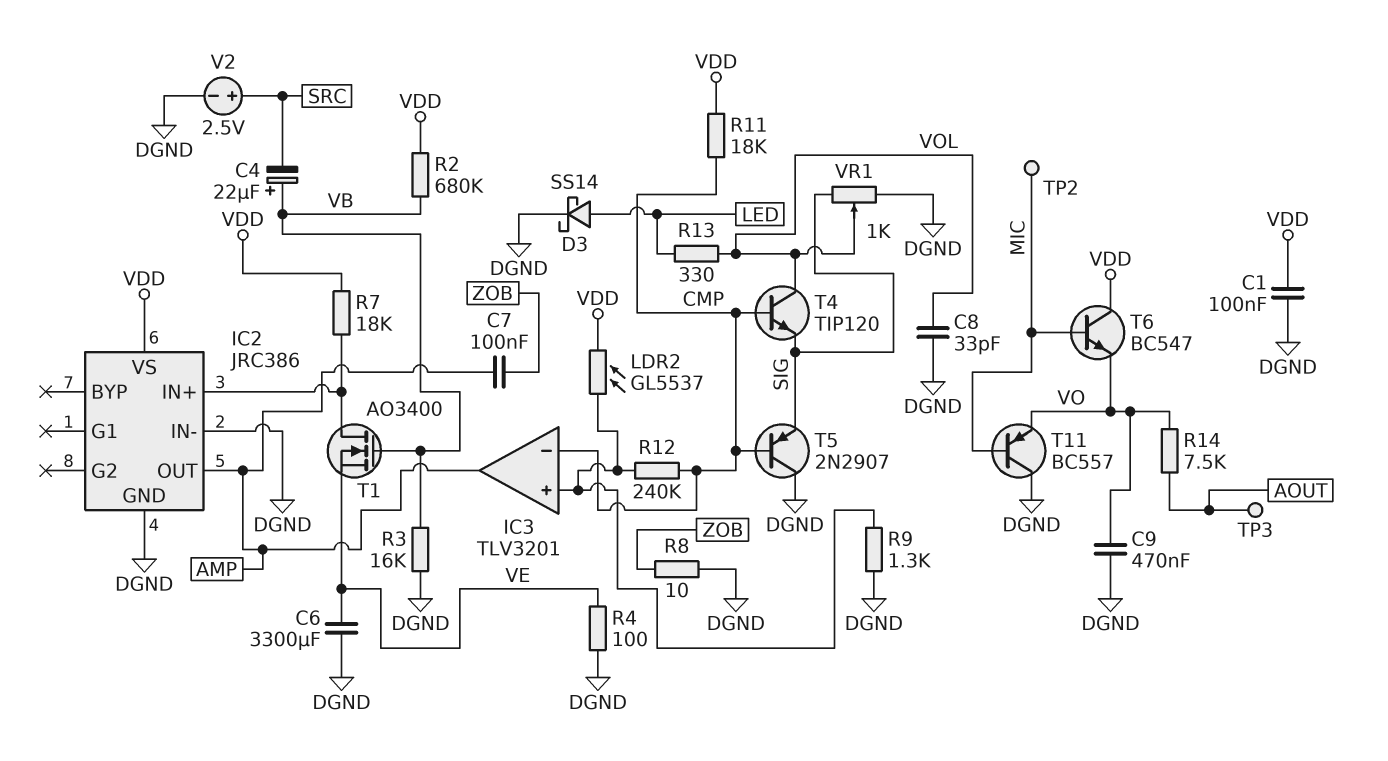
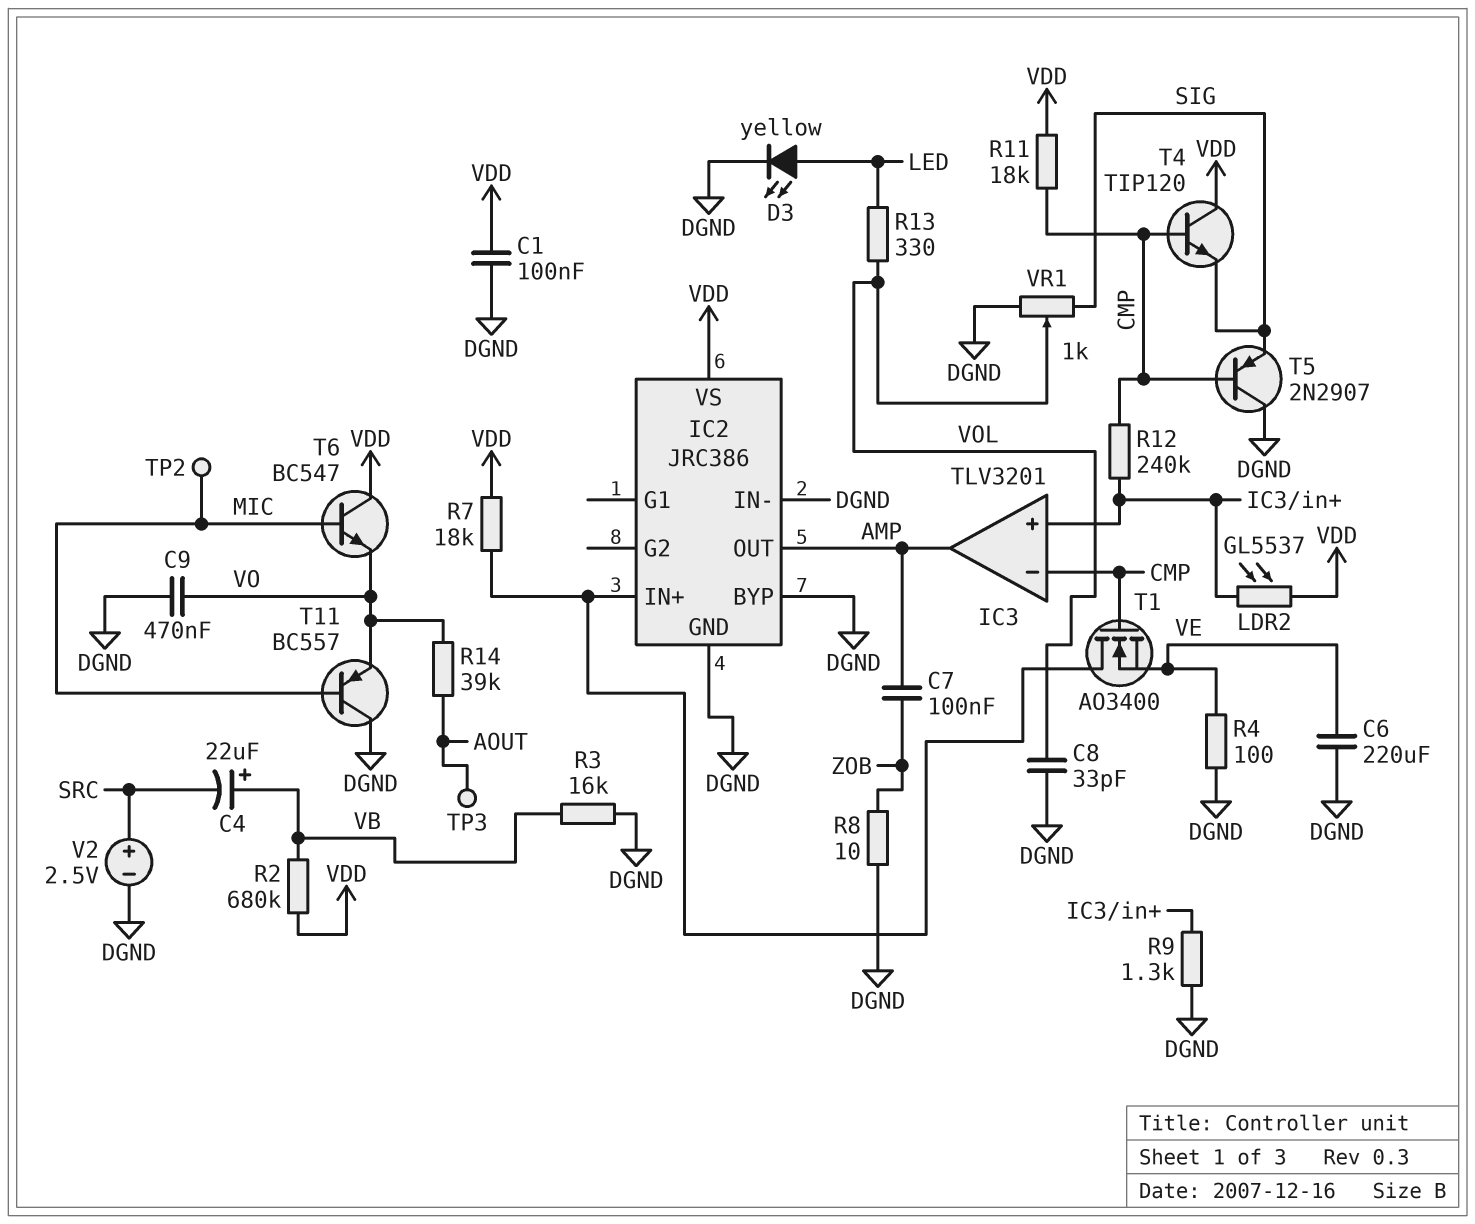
C6: 3300uF (DGND, VE) -> 220uF (DGND, VE)
D3: schottky SS14 (A LED, K DGND) -> LED yellow (A LED, K DGND)
IC2 pin BYP: none -> DGND
R14: 7.5k (AOUT, VO) -> 39k (AOUT, VO)
T1: NMOS AO3400 (G VB, D IC2/IN+, S VE) -> NMOS AO3400 (G CMP, D IC2/IN+, S VE)
T4: NPN TIP120 (B CMP, C VOL, E SIG) -> NPN TIP120 (B CMP, C VDD, E SIG)

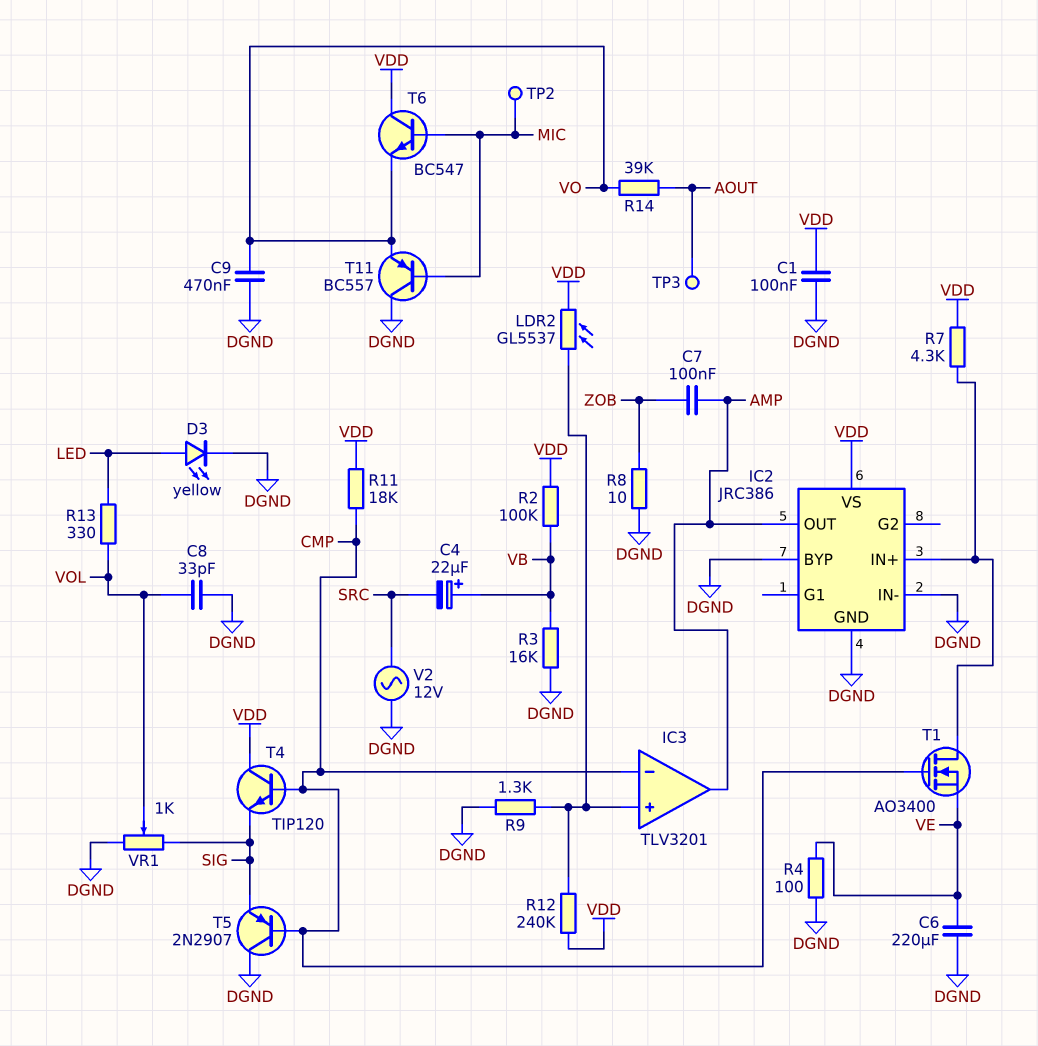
R2: 680k (VB, VDD) -> 100k (VB, VDD)
R7: 18k (IC2/IN+, VDD) -> 4.3k (IC2/IN+, VDD)
R12: 240k (CMP, IC3/in+) -> 240k (IC3/in+, VDD)
V2: 2.5V (plus SRC, minus DGND) -> AC 12V (DGND, SRC)

